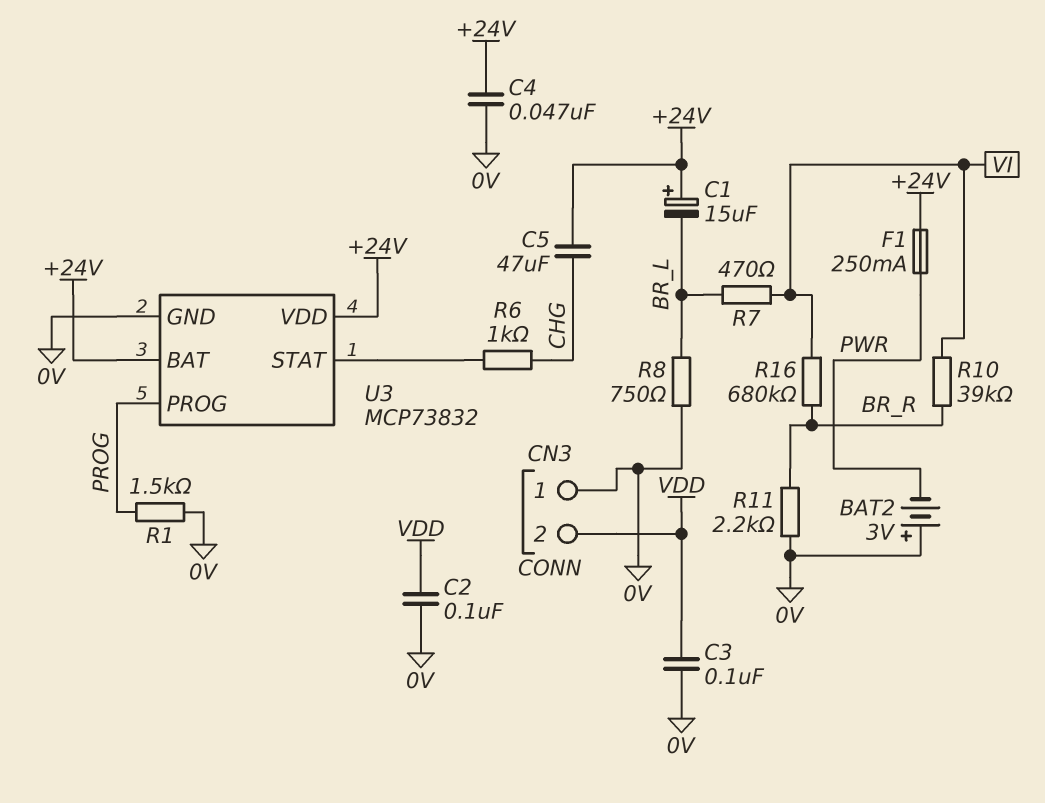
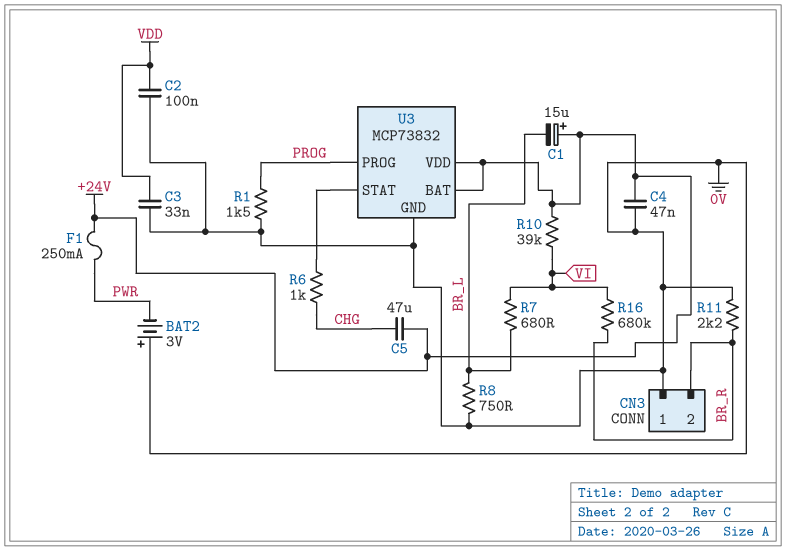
C3: 100nF (0V, VDD) -> 33nF (0V, VDD)
CN3 pin 2: VDD -> BR_R
R7: 470 (BR_L, VI) -> 680 (BR_L, VI)
R10: 39k (BR_R, VI) -> 39k (+24V, VI)

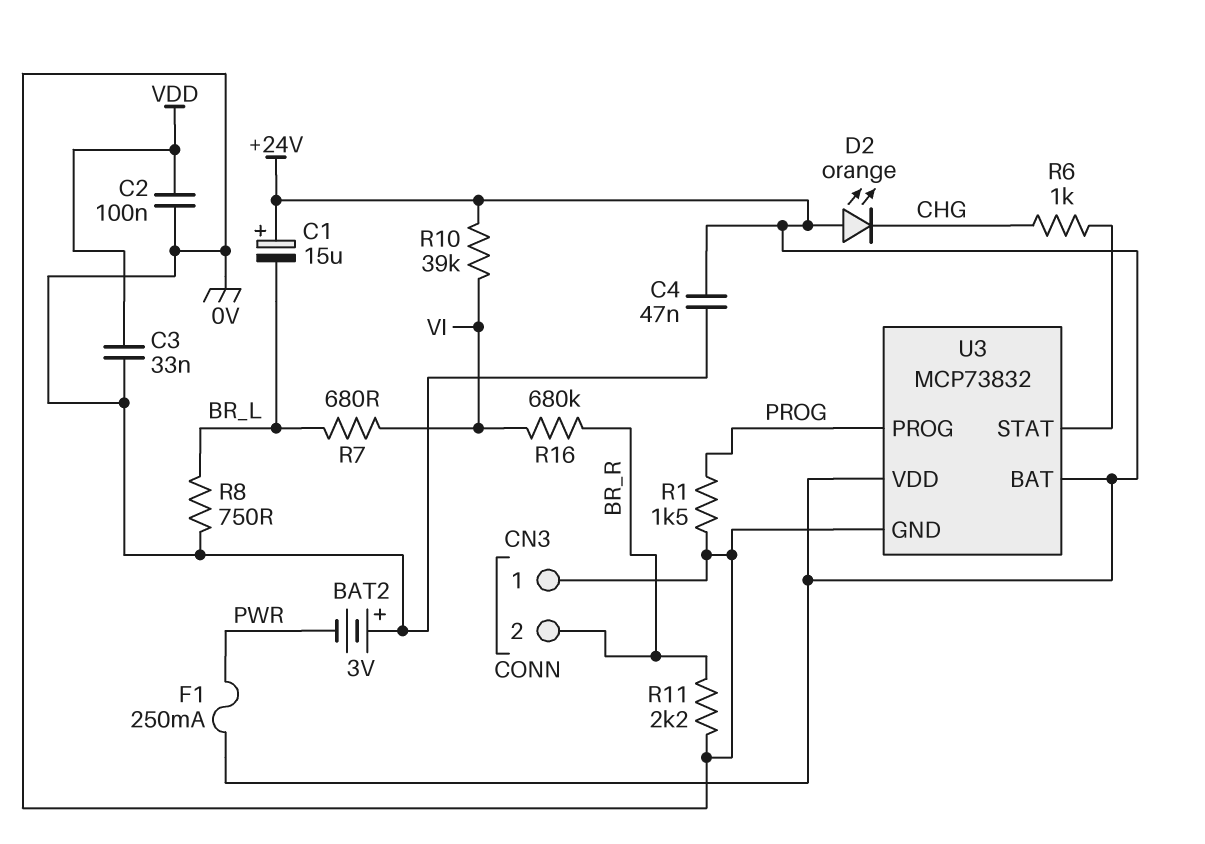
C5: 47uF (+24V, CHG) -> none
D2: none -> LED orange (A +24V, K CHG)

